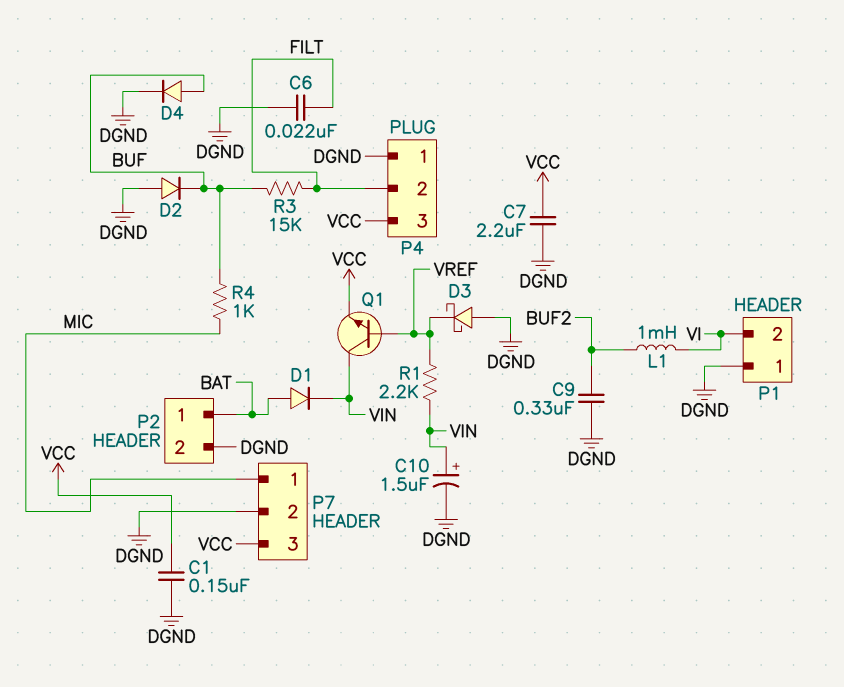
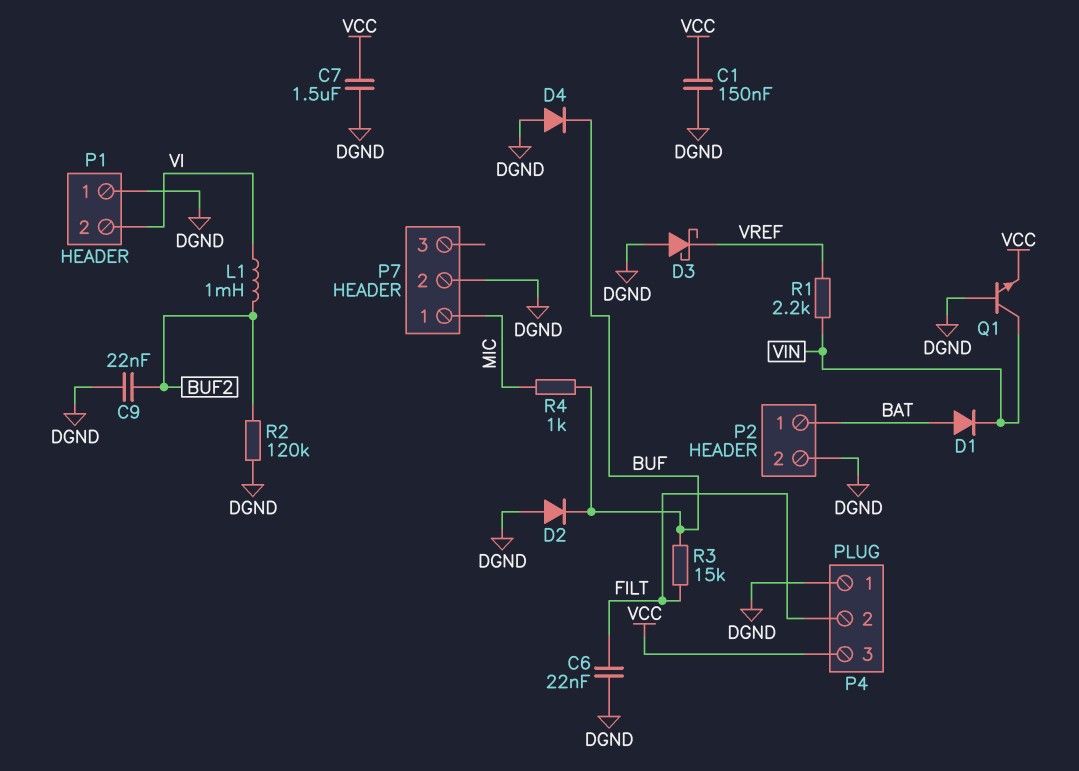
C7: 2.2uF (DGND, VCC) -> 1.5uF (DGND, VCC)
C9: 330nF (BUF2, DGND) -> 22nF (BUF2, DGND)
C10: 1.5uF (plus VIN, minus DGND) -> none
D4: diode (A BUF, K DGND) -> diode (A DGND, K BUF)
P7 pin 3: VCC -> none
Q1: NPN (B VREF, C VIN, E VCC) -> NPN (B DGND, C VIN, E VCC)
R2: none -> 120k (BUF2, DGND)

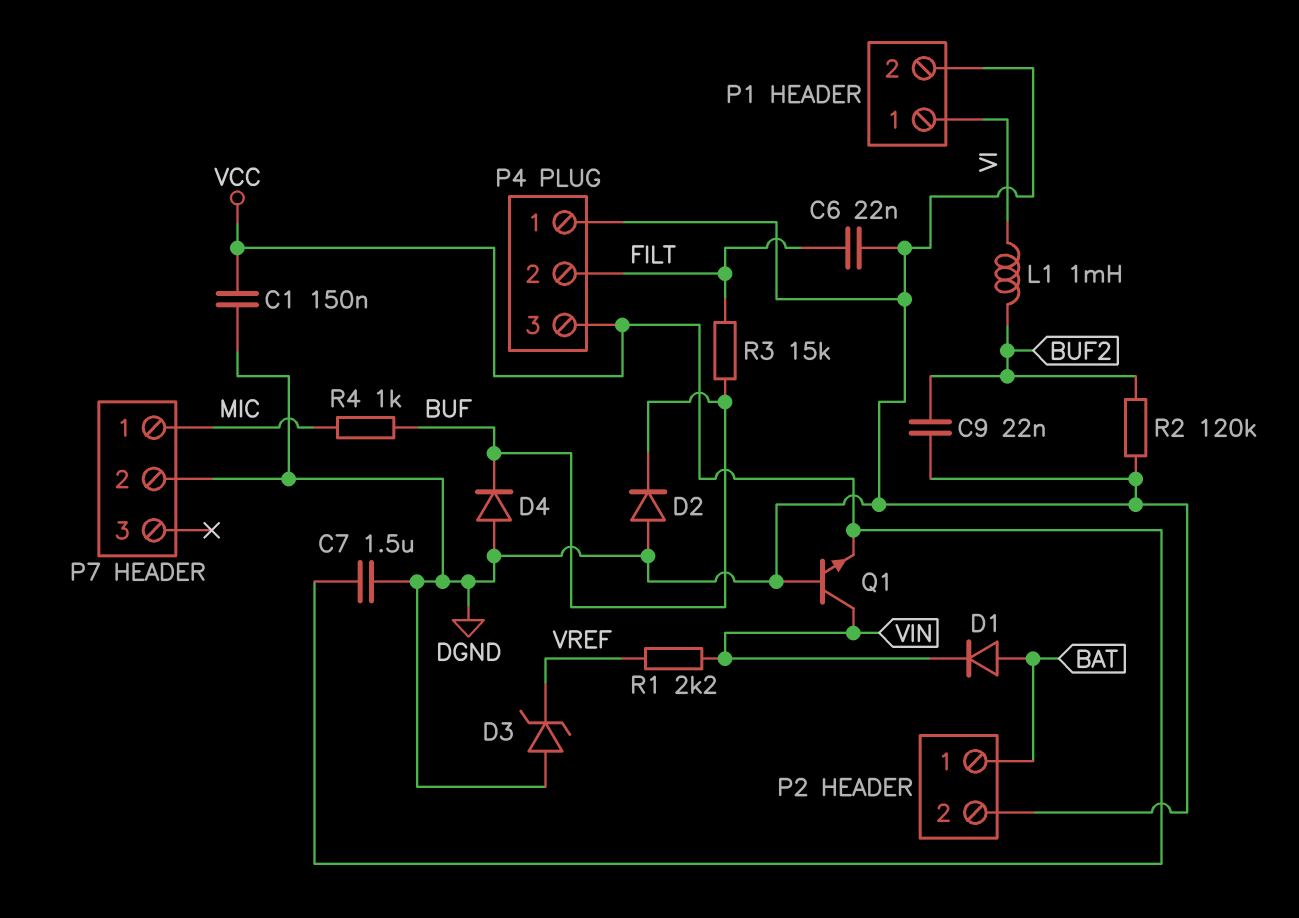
D3: schottky (A DGND, K VREF) -> zener (A DGND, K VREF)
P1 pin 1: DGND -> VI
P1 pin 2: VI -> DGND

